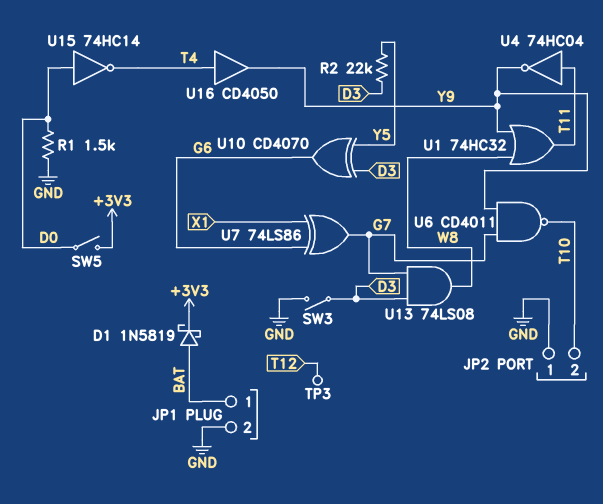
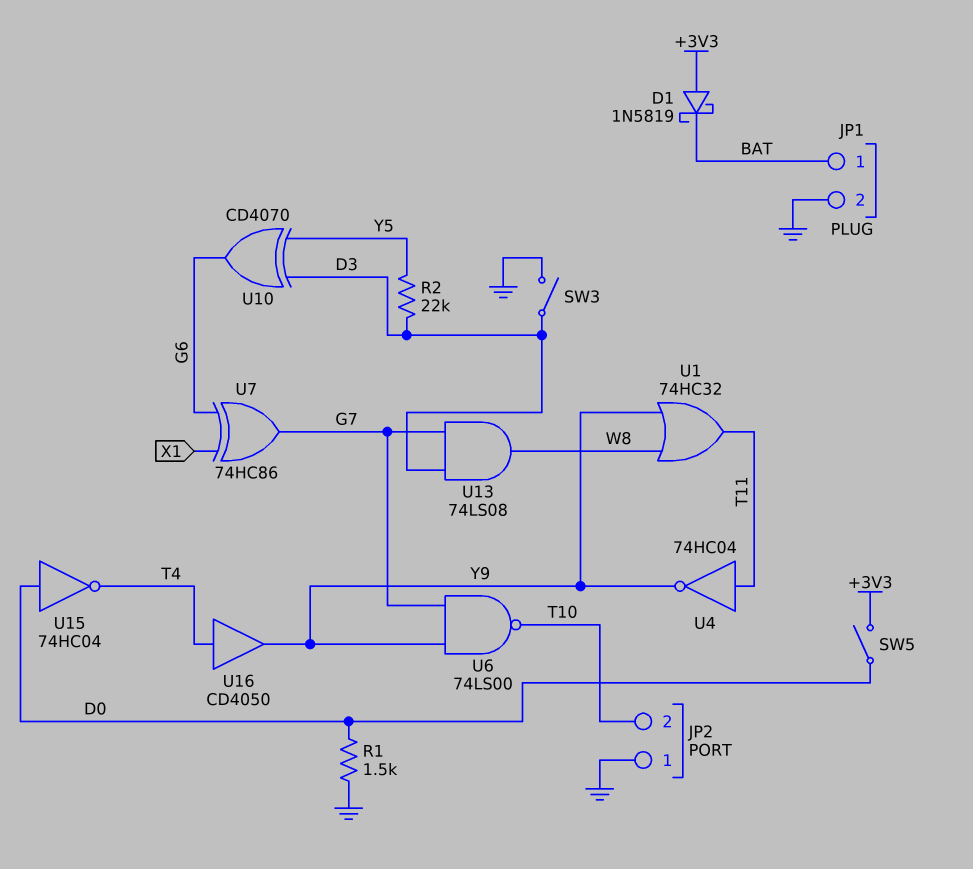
D1: schottky 1N5819 (A BAT, K +3V3) -> schottky 1N5819 (A +3V3, K BAT)
TP3: test point (T12) -> none
U6: NAND CD4011 (in G7, in Y9, out T10) -> NAND 74LS00 (in G7, in Y9, out T10)
U7: XOR 74LS86 (in G6, in X1, out G7) -> XOR 74HC86 (in G6, in X1, out G7)
U15: NOT 74HC14 (in D0, out T4) -> NOT 74HC04 (in D0, out T4)

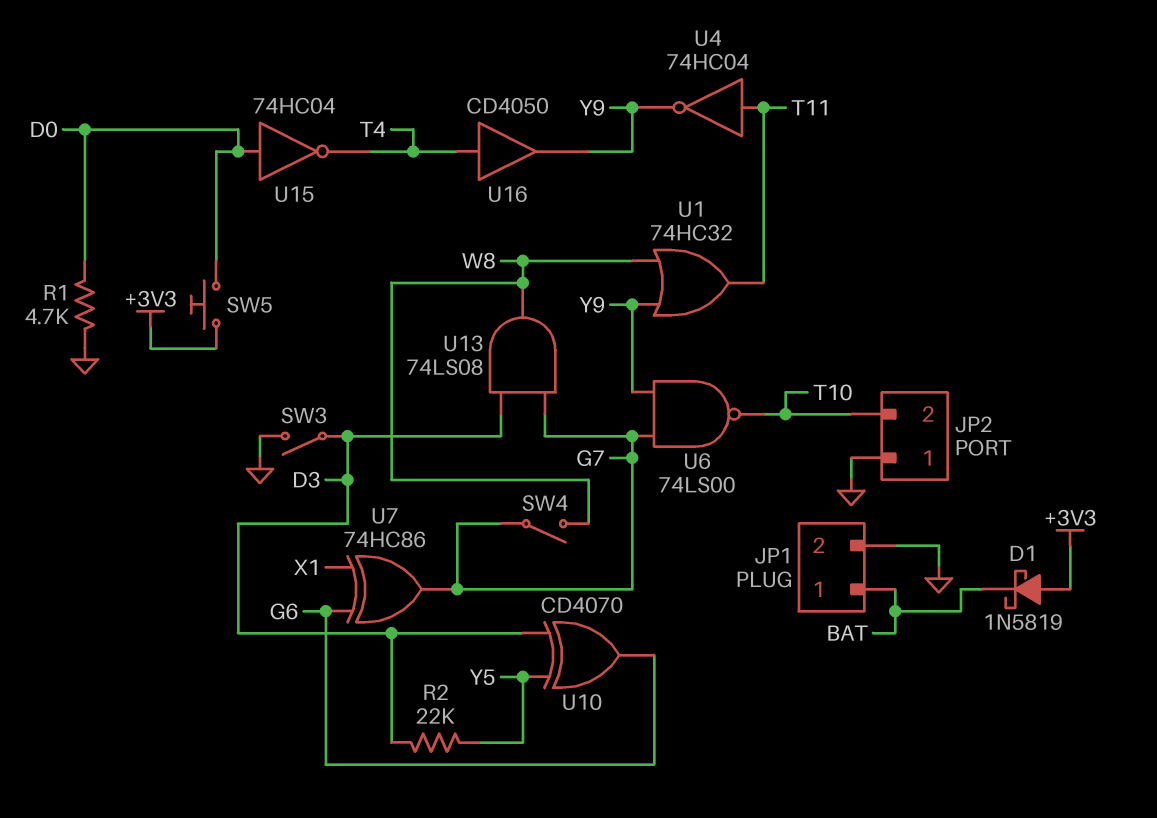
R1: 1.5k (D0, GND) -> 4.7k (D0, GND)
SW4: none -> switch (G7, W8)
SW5: switch (+3V3, D0) -> button (+3V3, D0)

